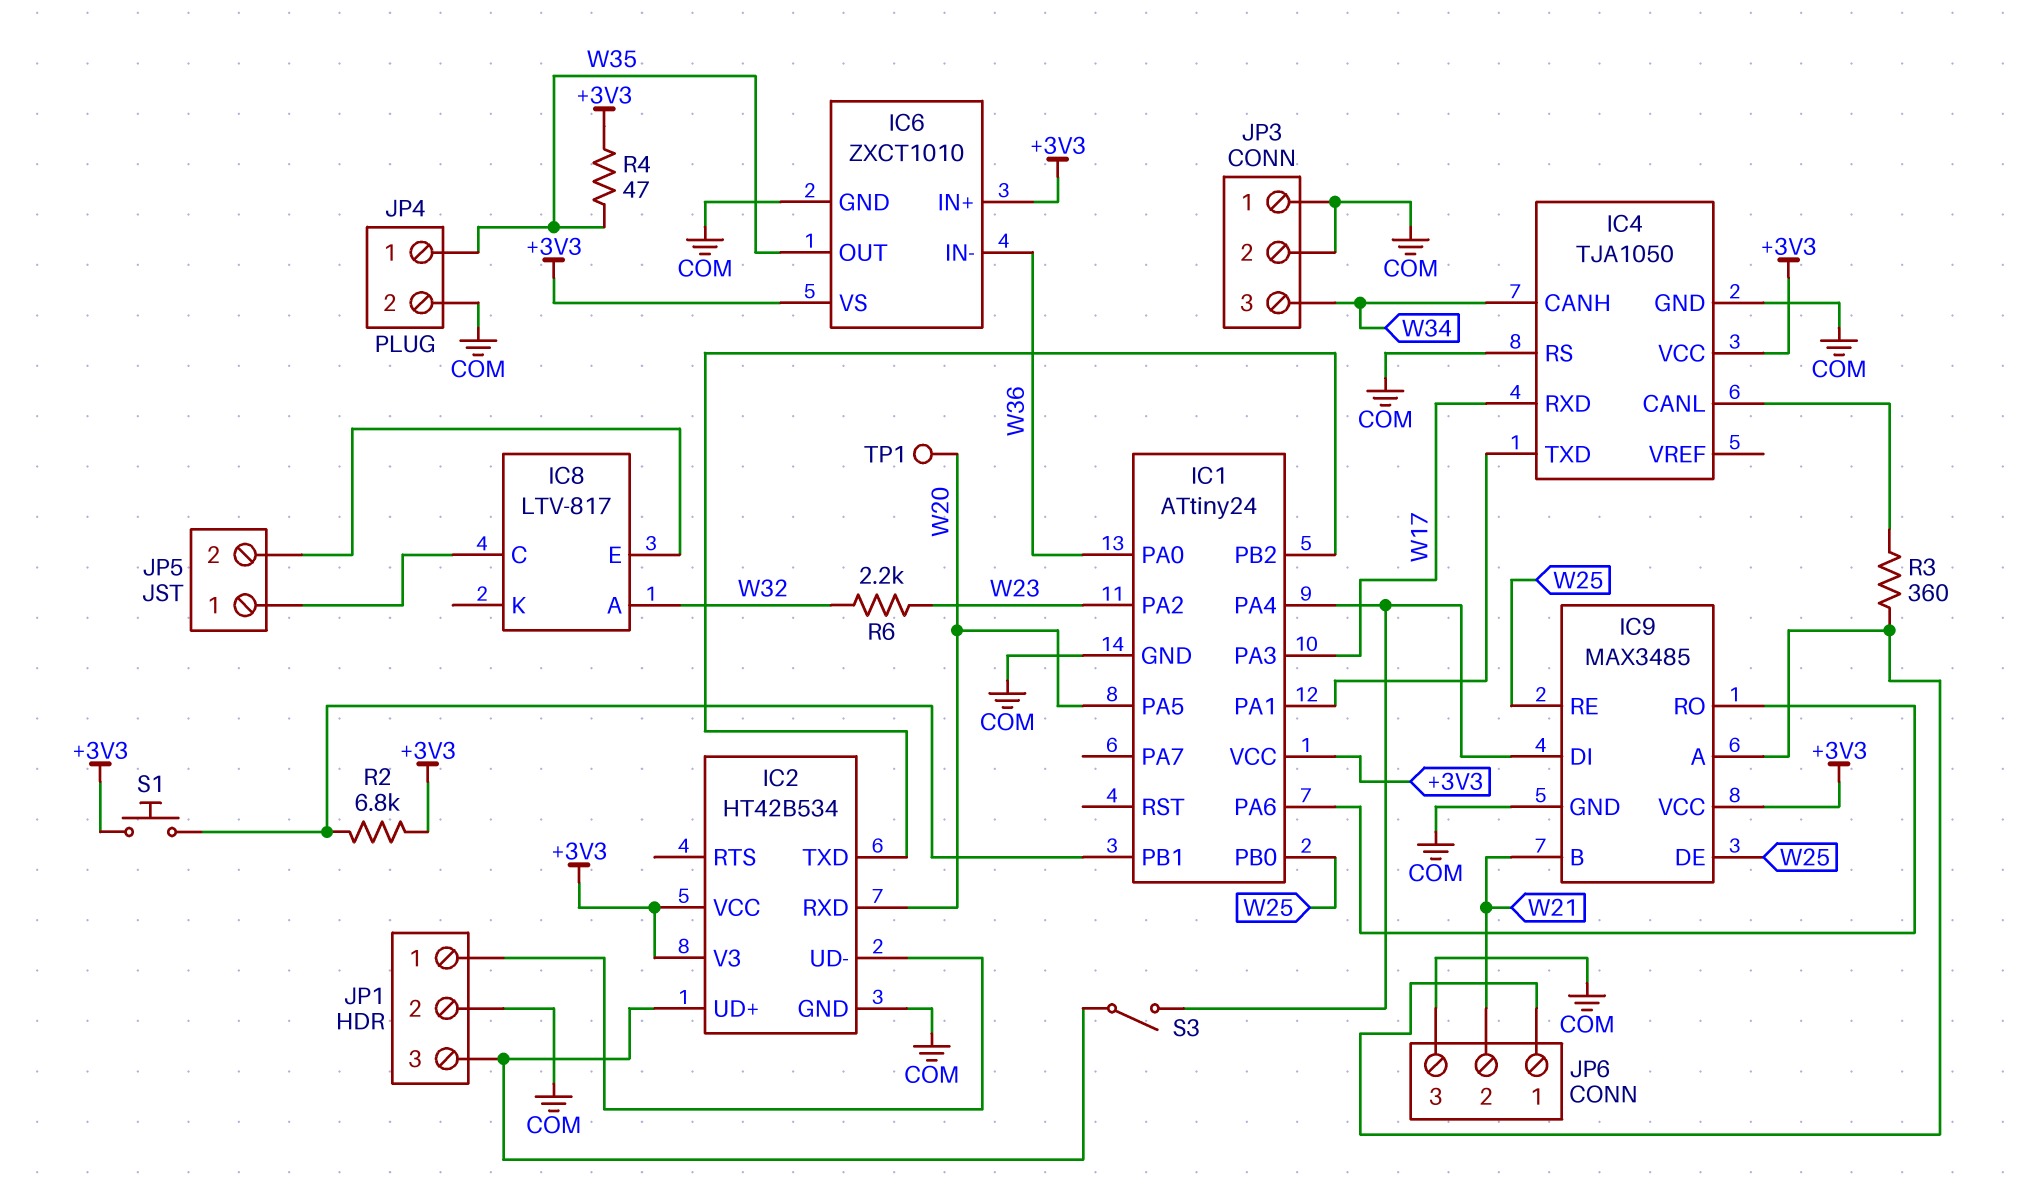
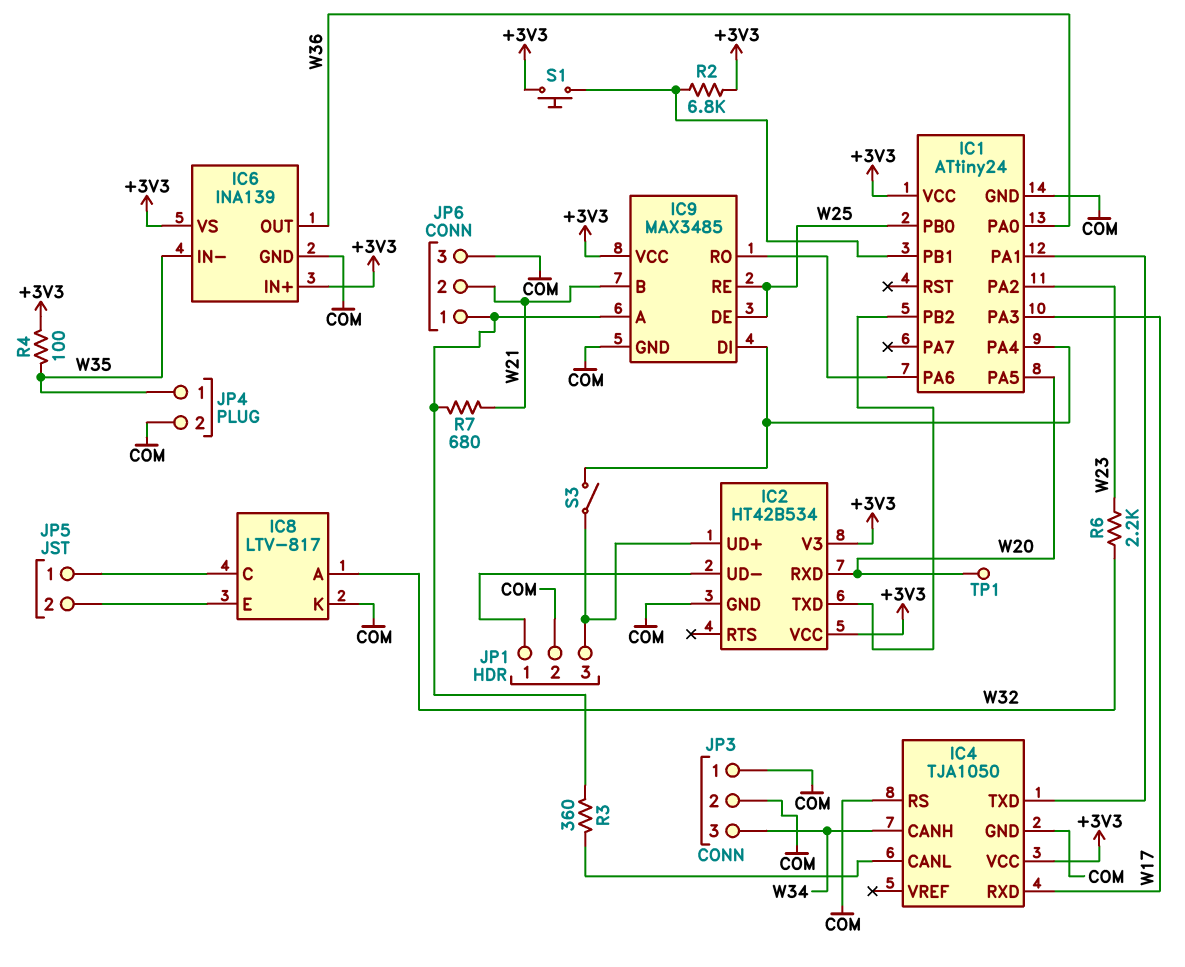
IC6: ZXCT1010 -> INA139
IC6 pin IN-: W36 -> W35
IC6 pin OUT: W35 -> W36
IC8 pin K: none -> COM
R4: 47 (+3V3, W35) -> 100 (+3V3, W35)
R7: none -> 680 (IC9/A, W21)

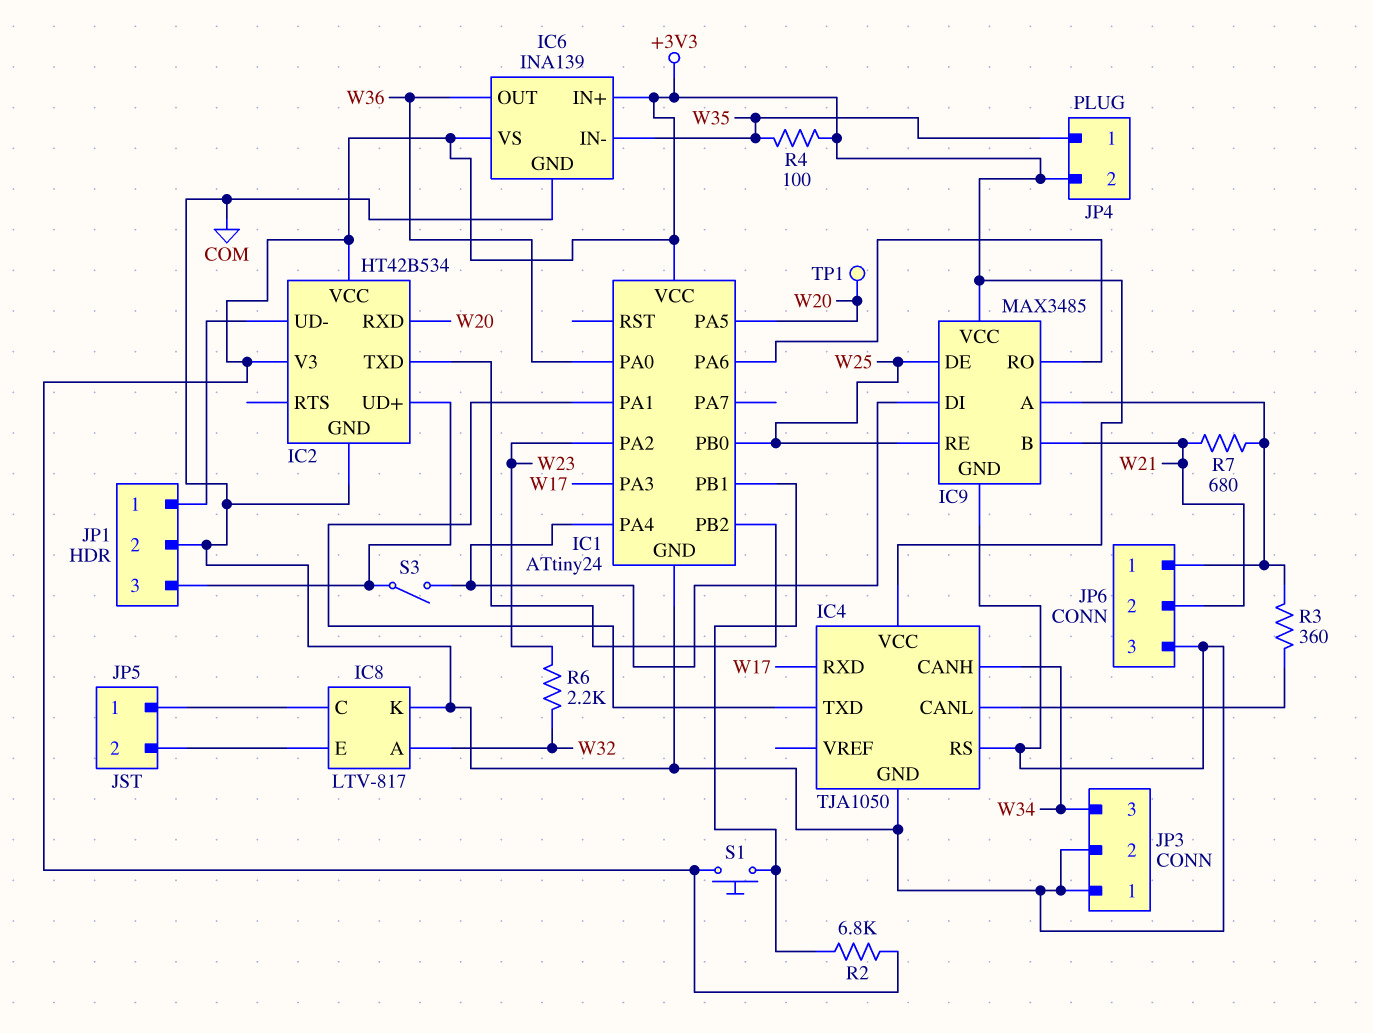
JP4 pin 2: COM -> +3V3

